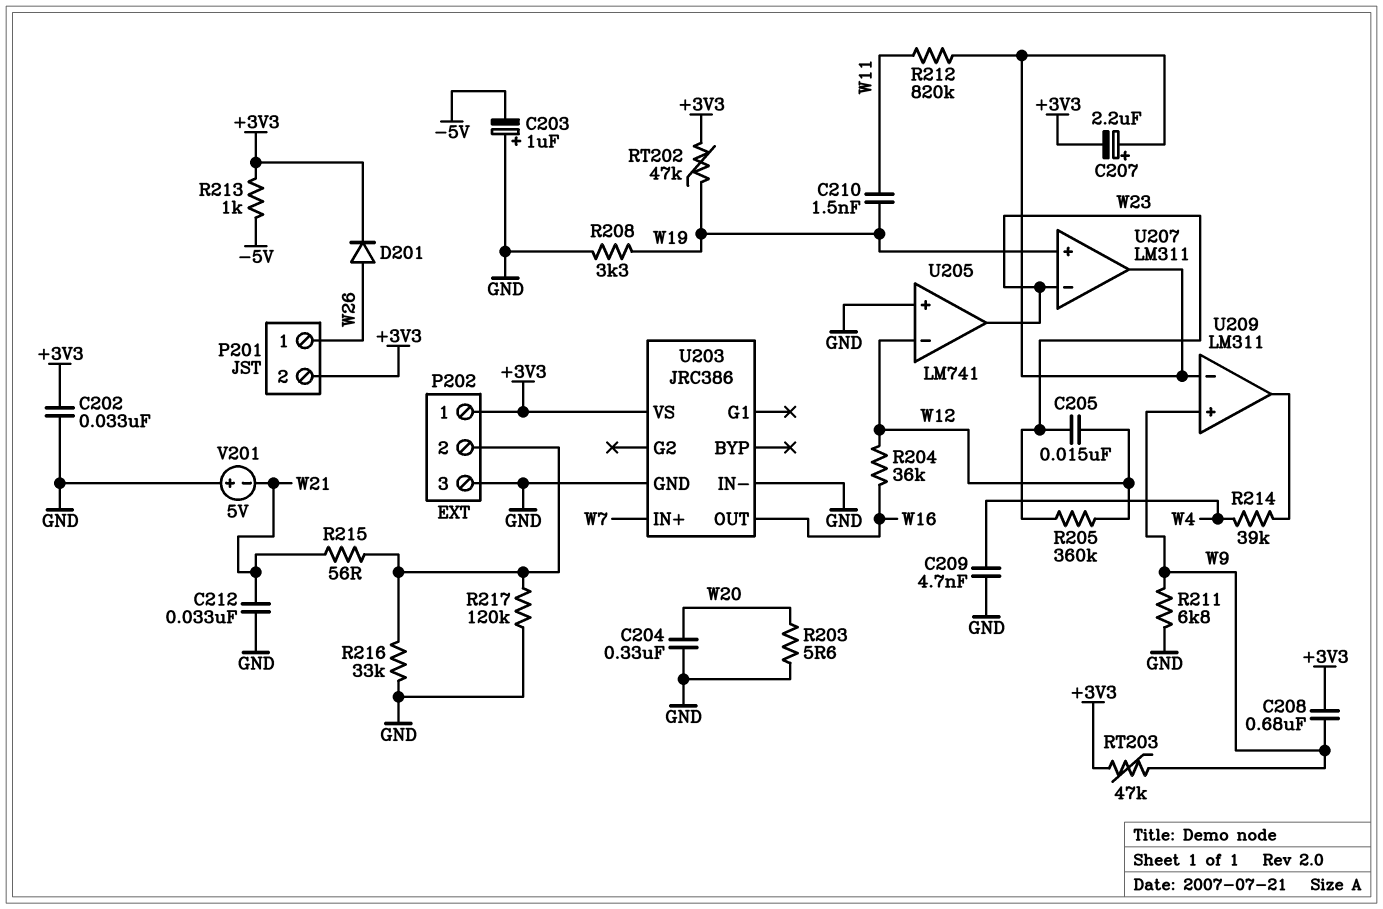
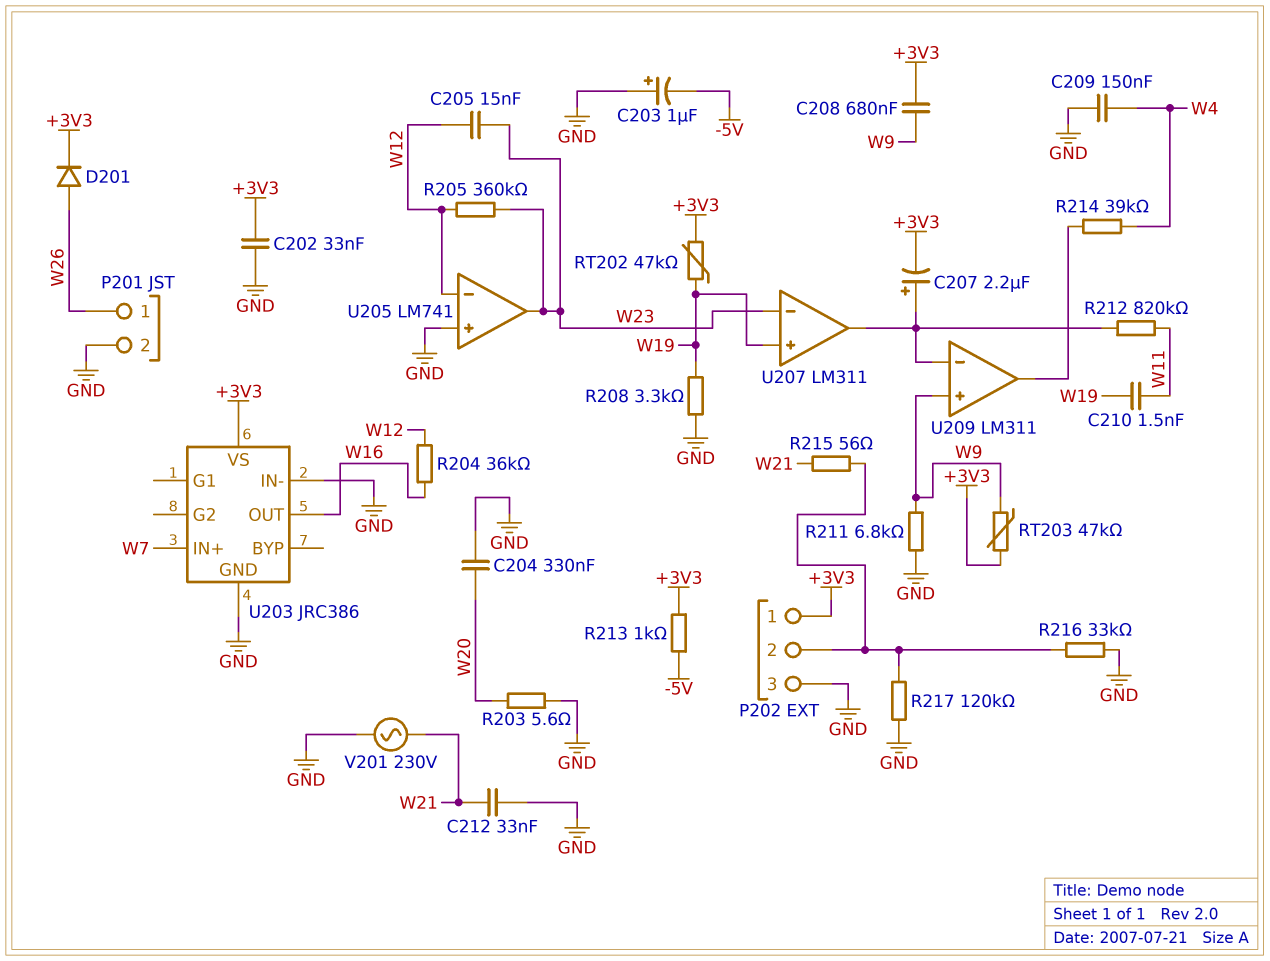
C209: 4.7nF (GND, W4) -> 150nF (GND, W4)
P201 pin 2: +3V3 -> GND
V201: 5V (plus GND, minus W21) -> AC 230V (GND, W21)

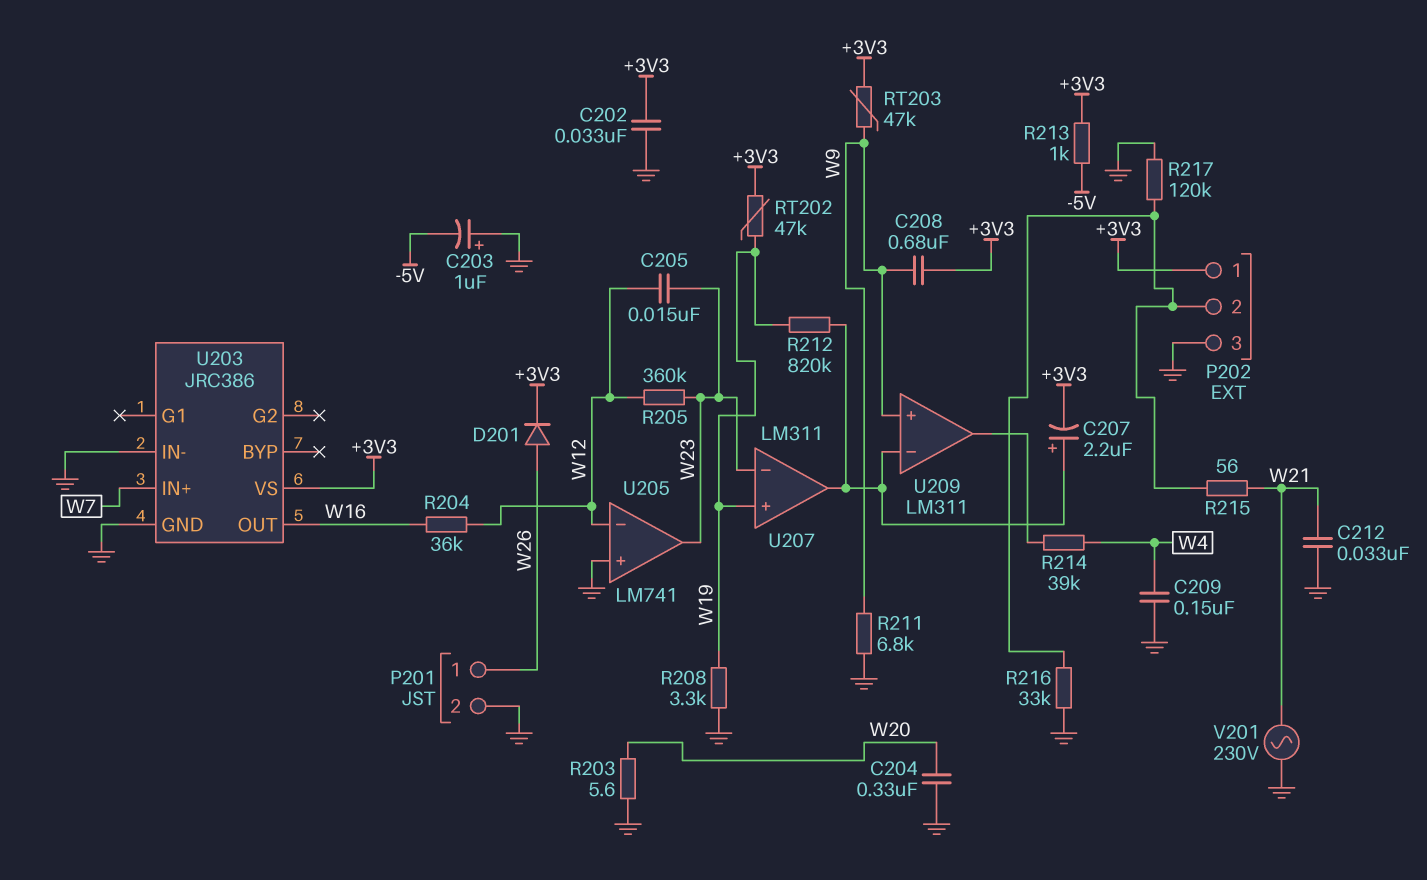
C210: 1.5nF (W11, W19) -> none
R212: 820k (U207/out, W11) -> 820k (U207/out, W19)

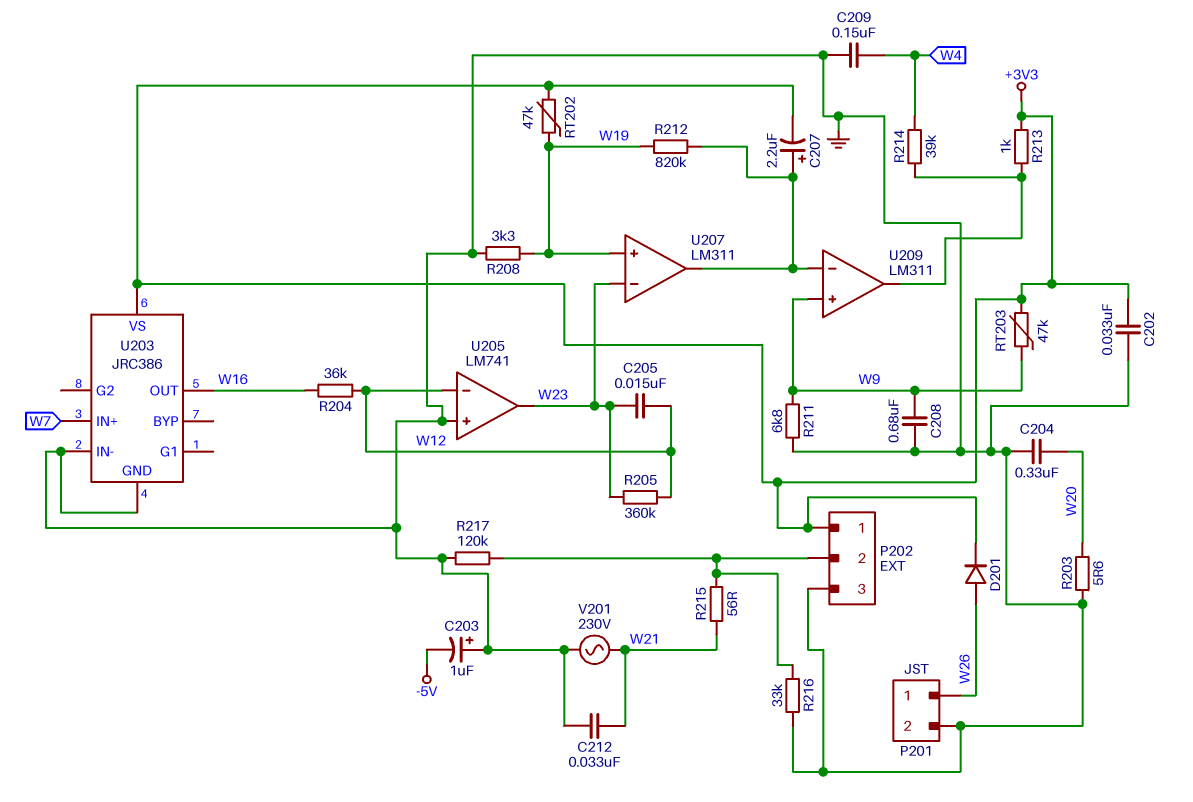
C208: 680nF (+3V3, W9) -> 680nF (GND, W9)
R213: 1k (+3V3, -5V) -> 1k (+3V3, U209/out)

